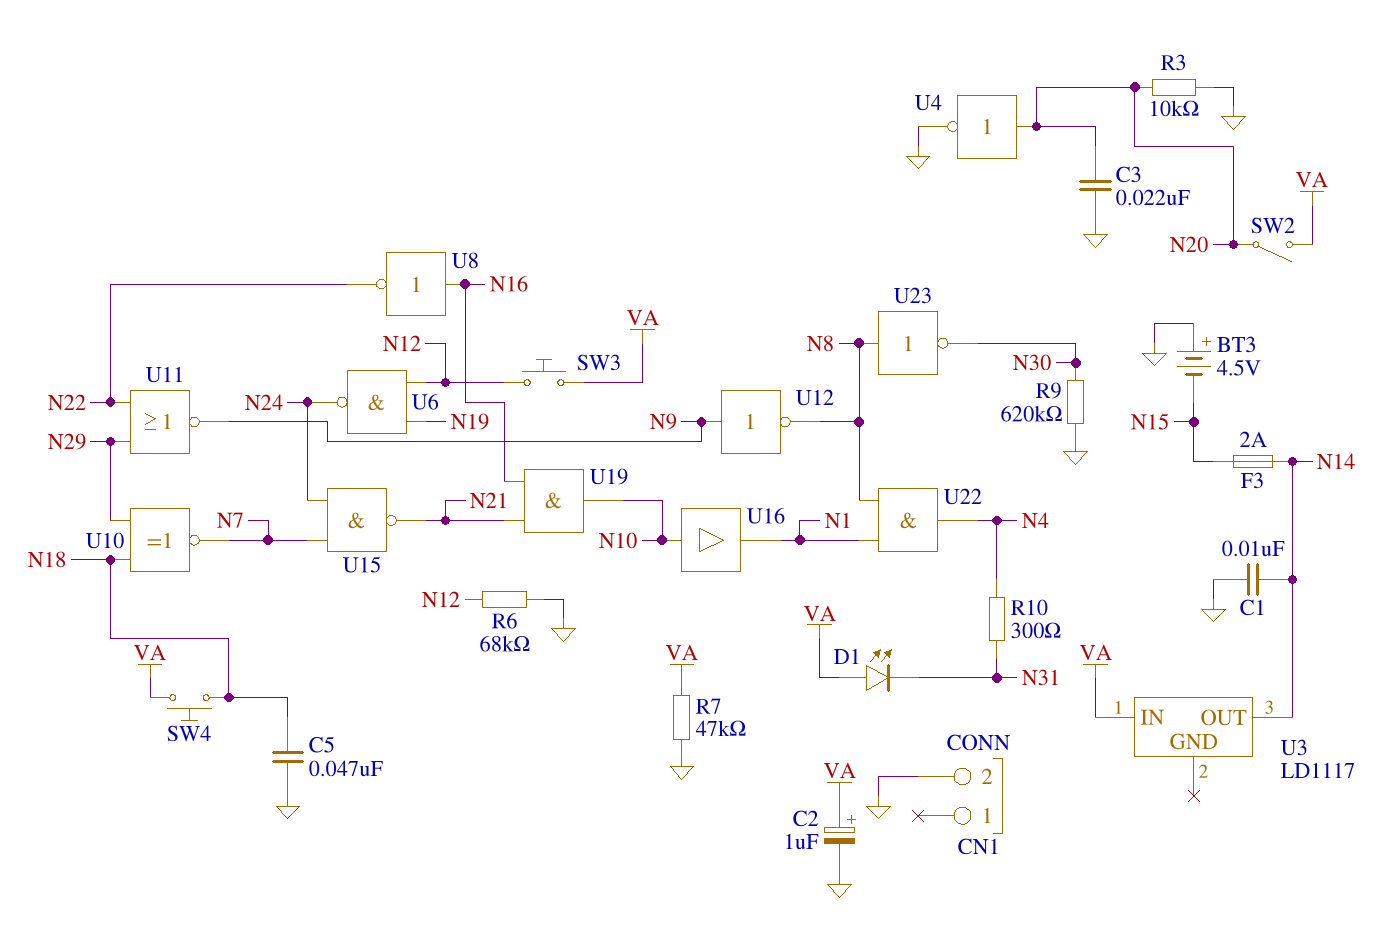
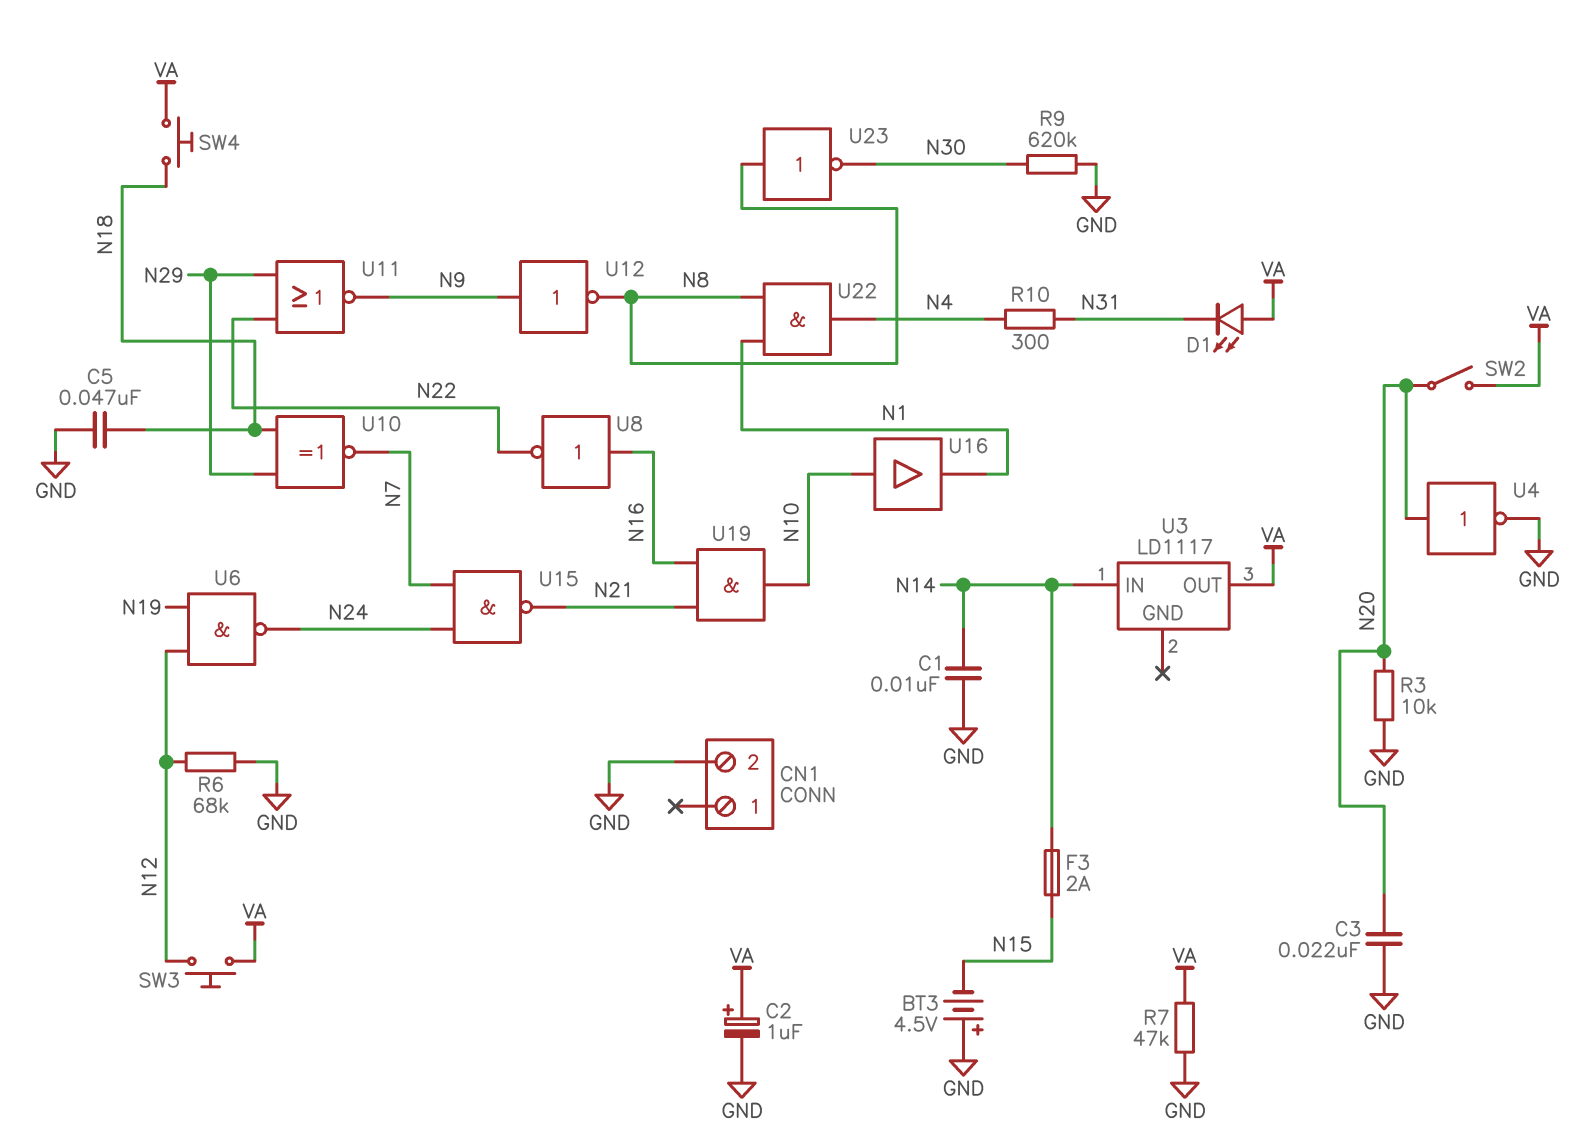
U3 pin IN: VA -> N14
U3 pin OUT: N14 -> VA

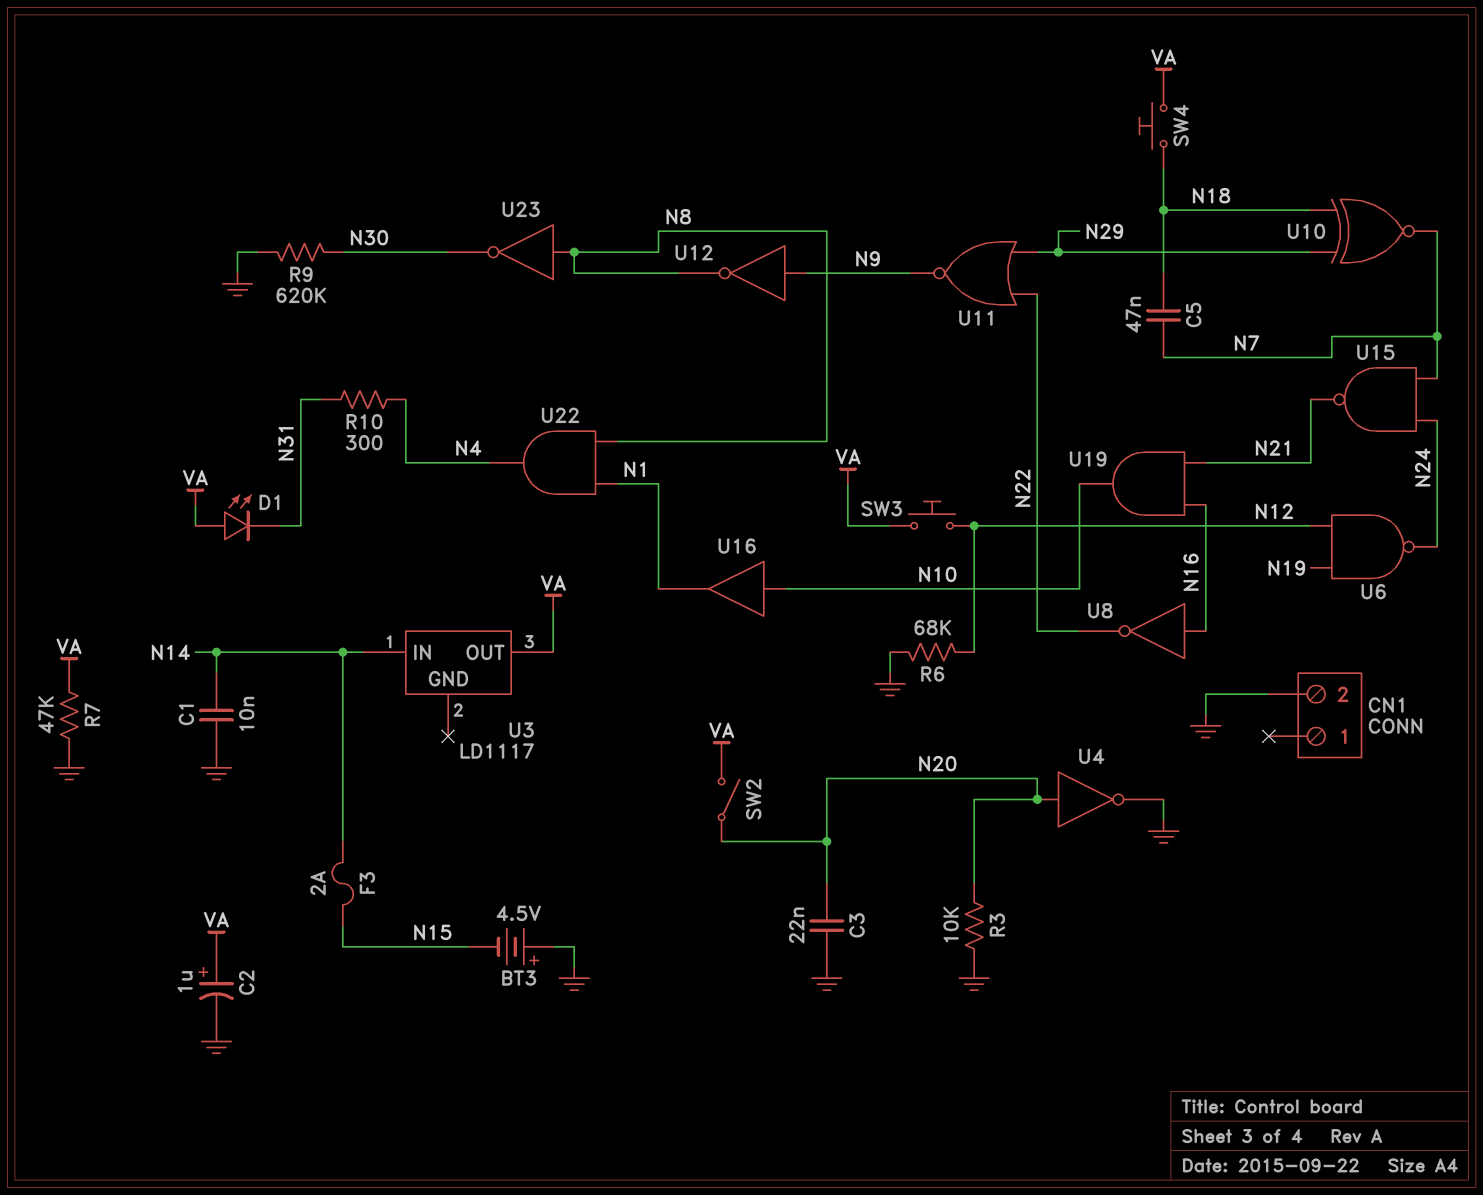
C5: 47nF (GND, N18) -> 47nF (N7, N18)

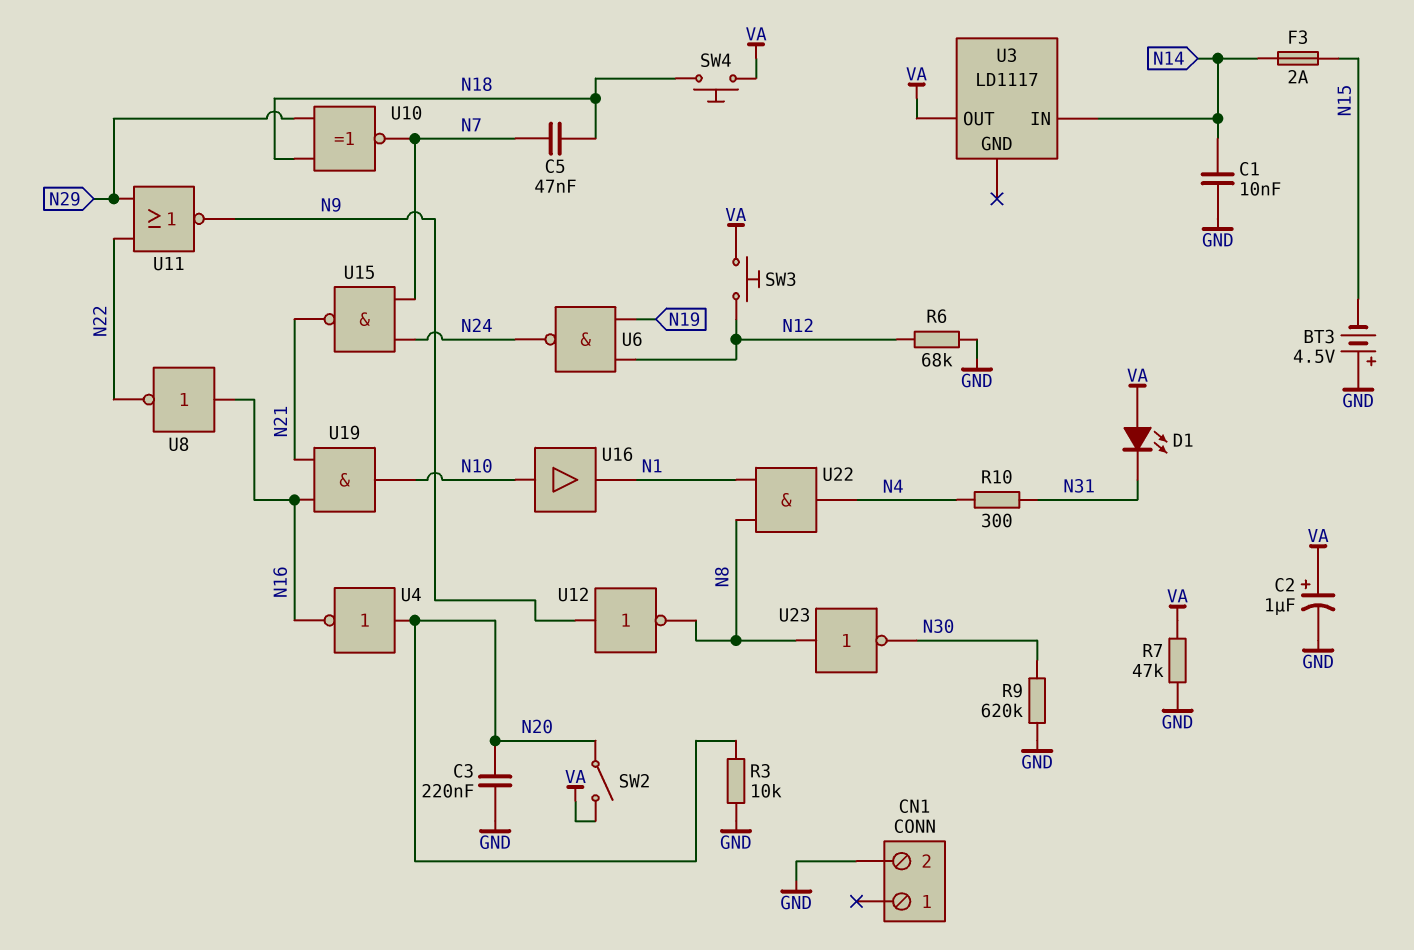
C3: 22nF (GND, N20) -> 220nF (GND, N20)
U4: NOT (in N20, out GND) -> NOT (in N20, out N16)

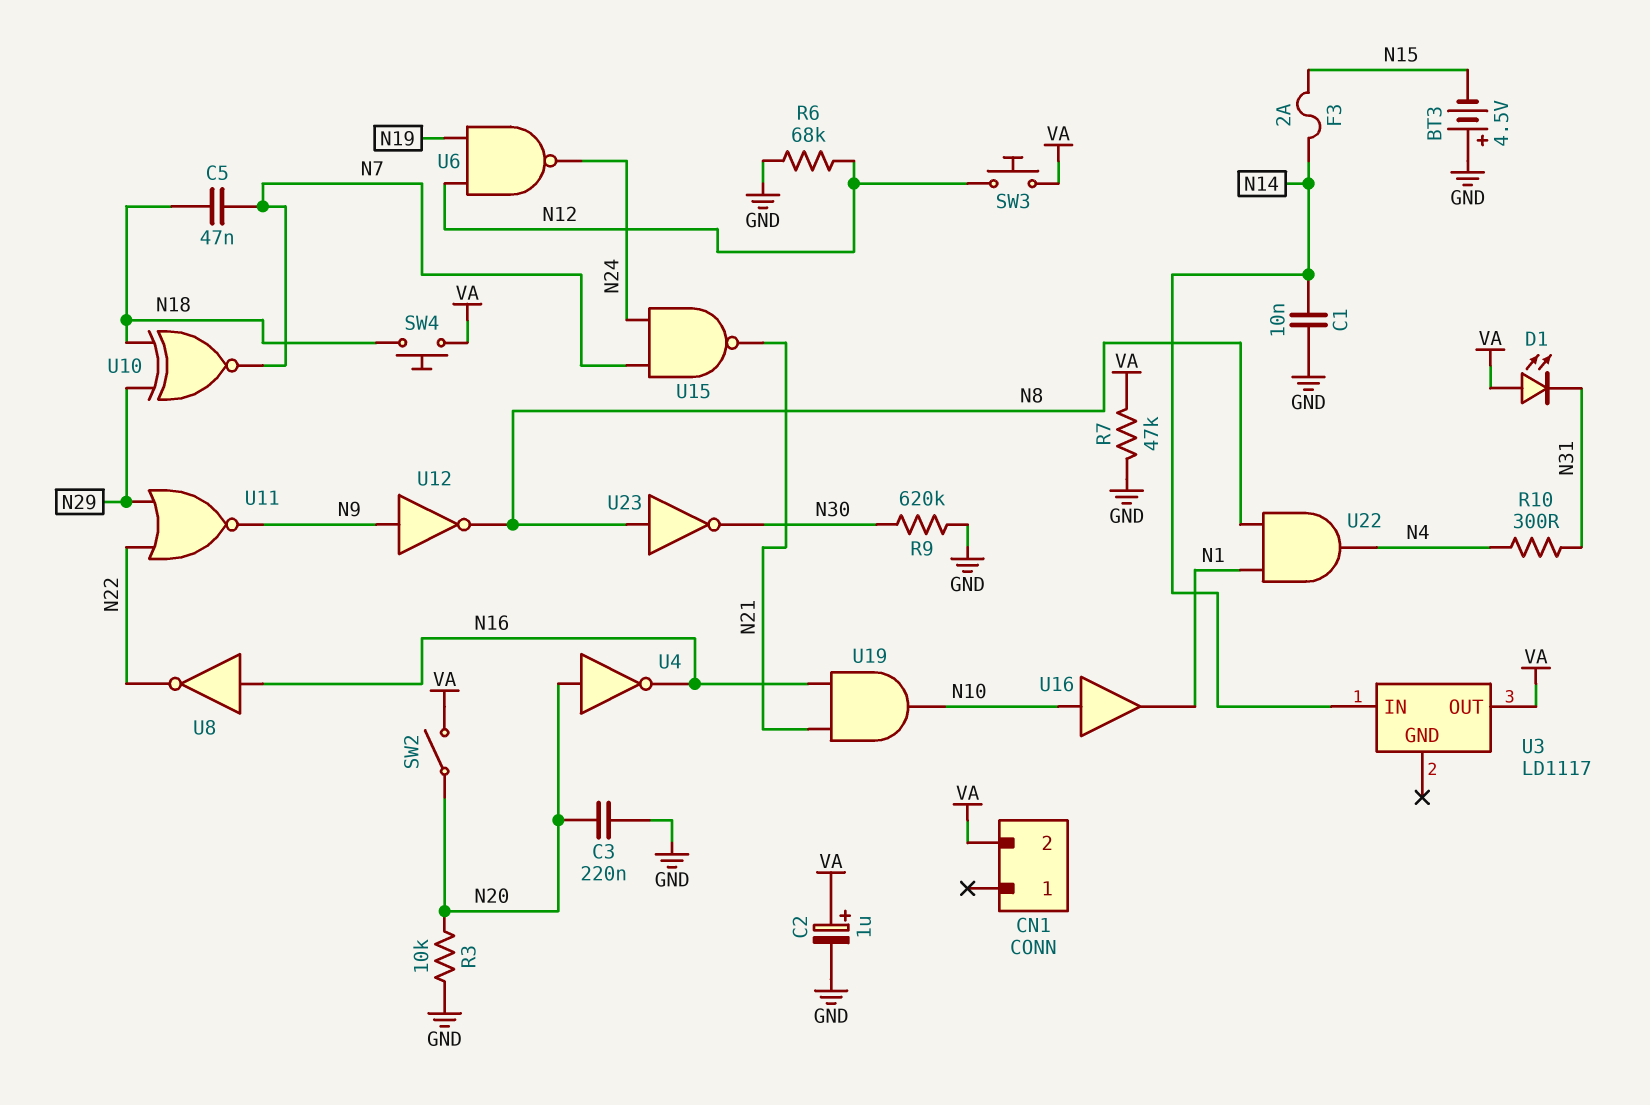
CN1 pin 2: GND -> VA

